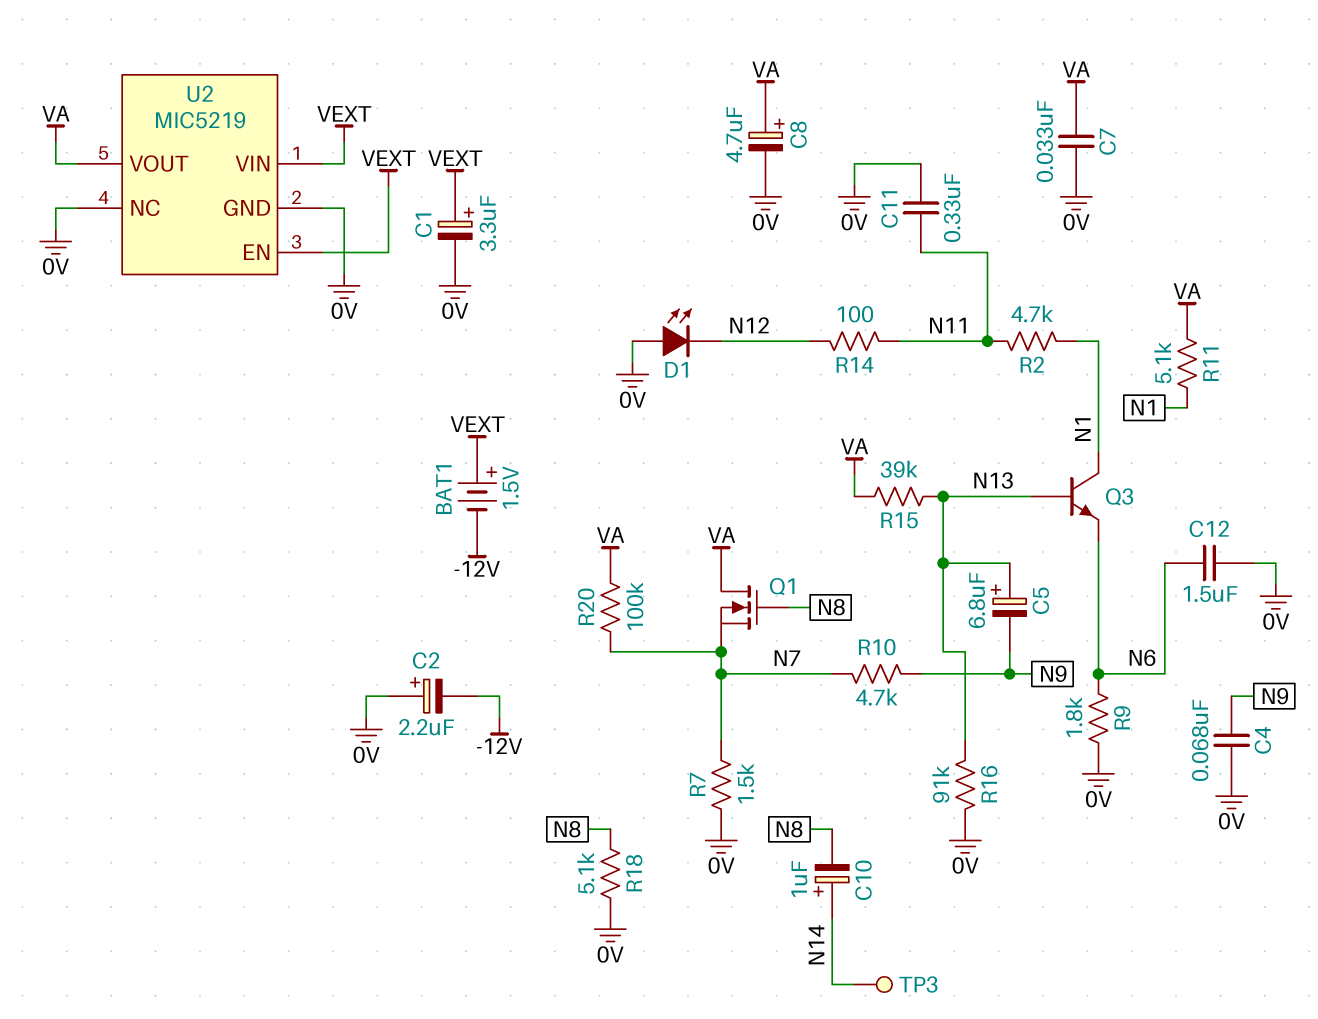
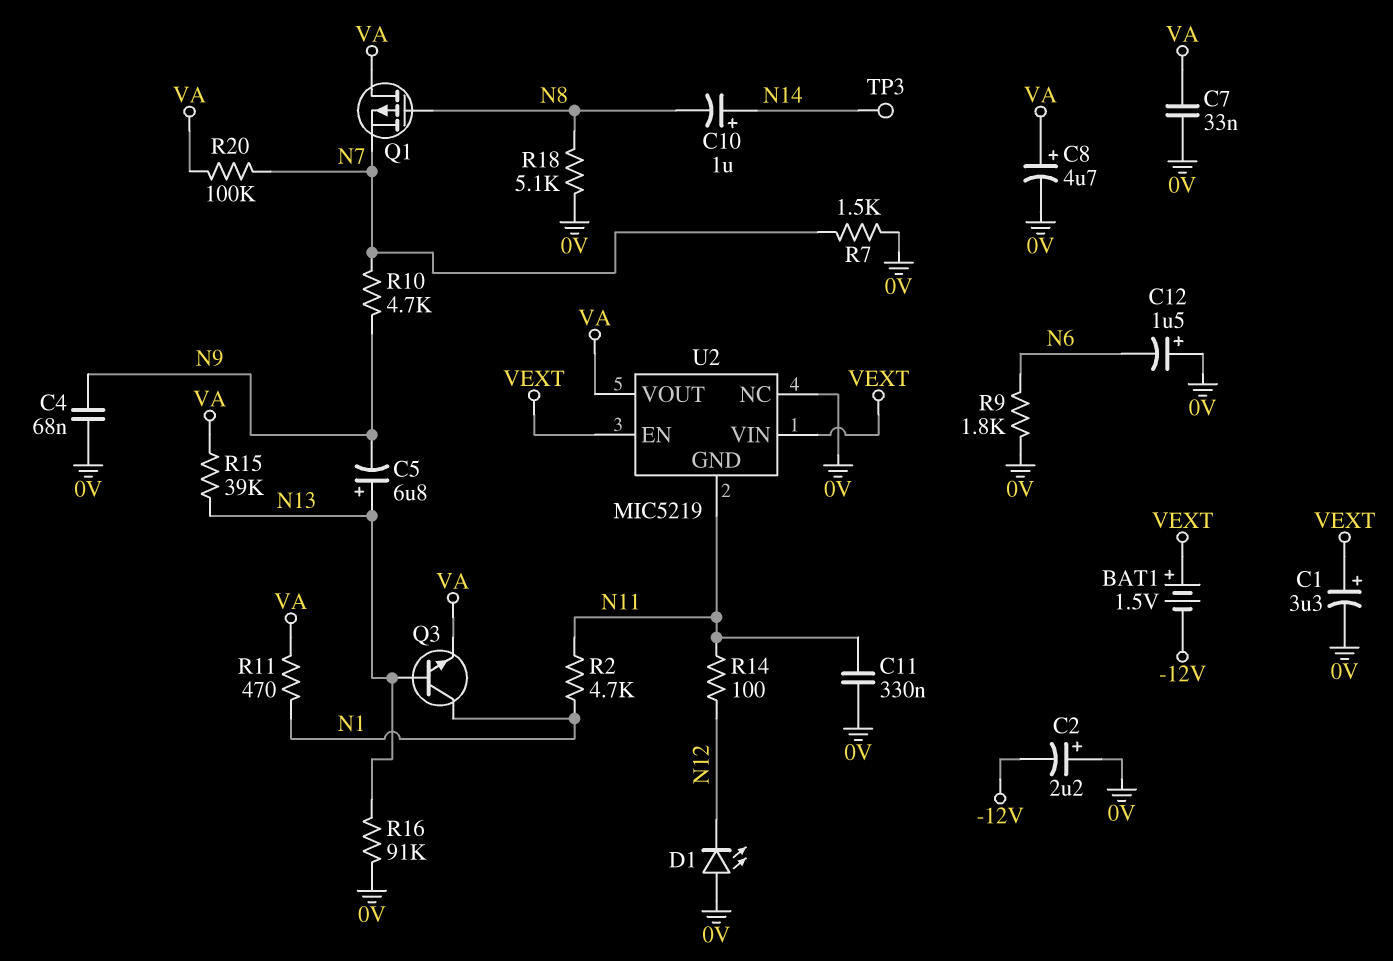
C12: 1.5uF (0V, N6) -> 1.5uF (plus 0V, minus N6)
Q1: NMOS (G N8, D VA, S N7) -> PMOS (G N8, D VA, S N7)
Q3: NPN (B N13, C N1, E N6) -> NPN (B N13, C N1, E VA)
R11: 5.1k (N1, VA) -> 470 (N1, VA)
U2 pin GND: 0V -> N11

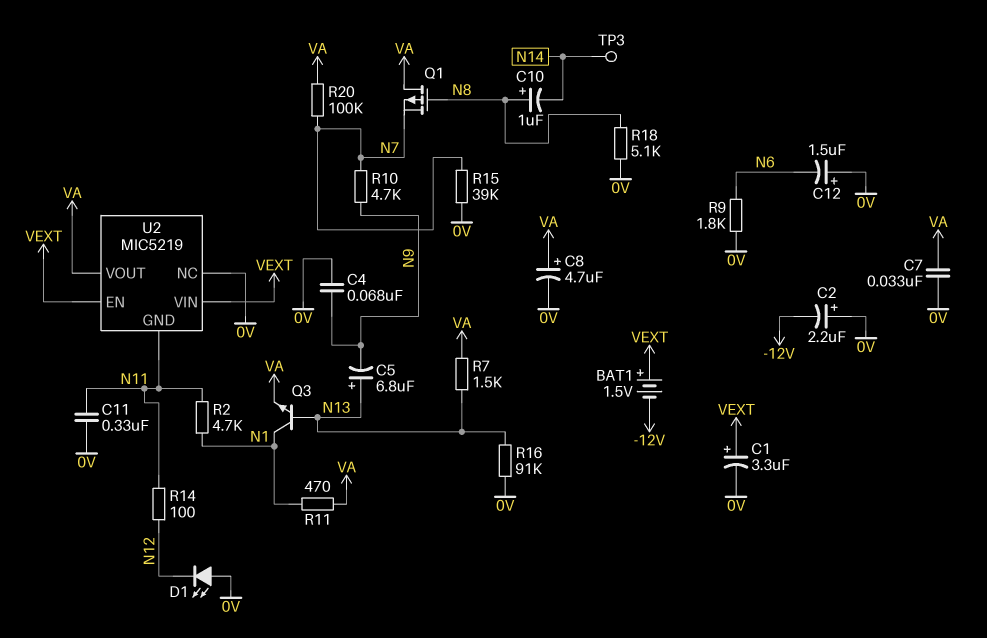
C10: 1uF (plus N14, minus N8) -> 1uF (plus N8, minus N14)
R7: 1.5k (0V, N7) -> 1.5k (N13, VA)
R15: 39k (N13, VA) -> 39k (0V, N7)

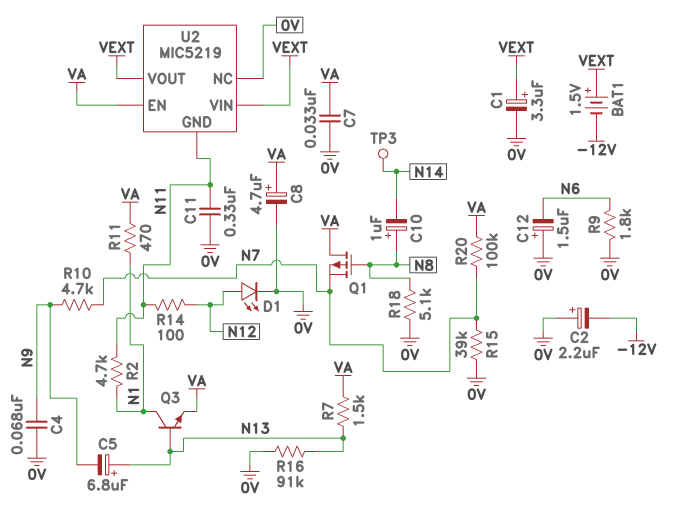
D1: LED (A 0V, K N12) -> LED (A N12, K 0V)
U2 pin EN: VEXT -> VA
U2 pin VOUT: VA -> VEXT

